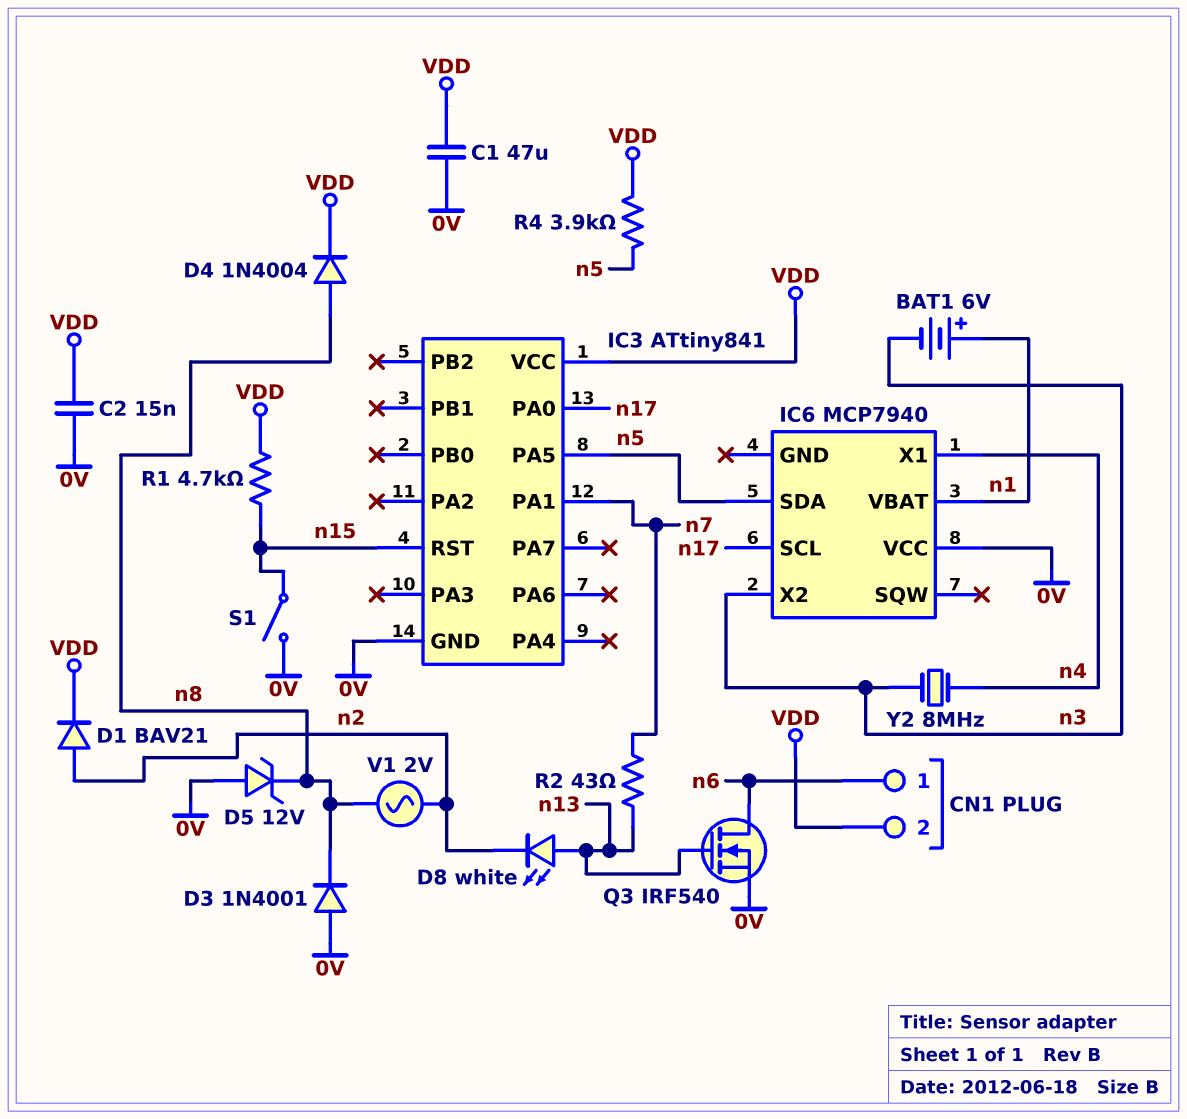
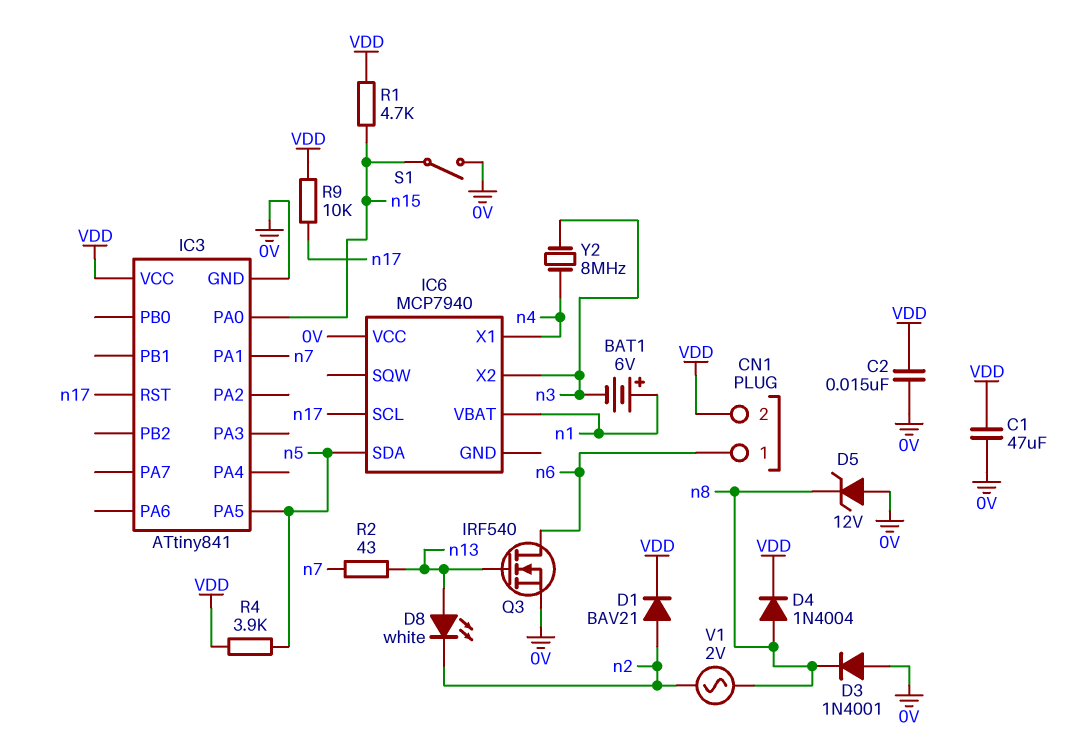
IC3 pin PA0: n17 -> n15
IC3 pin RST: n15 -> n17
R9: none -> 10k (VDD, n17)

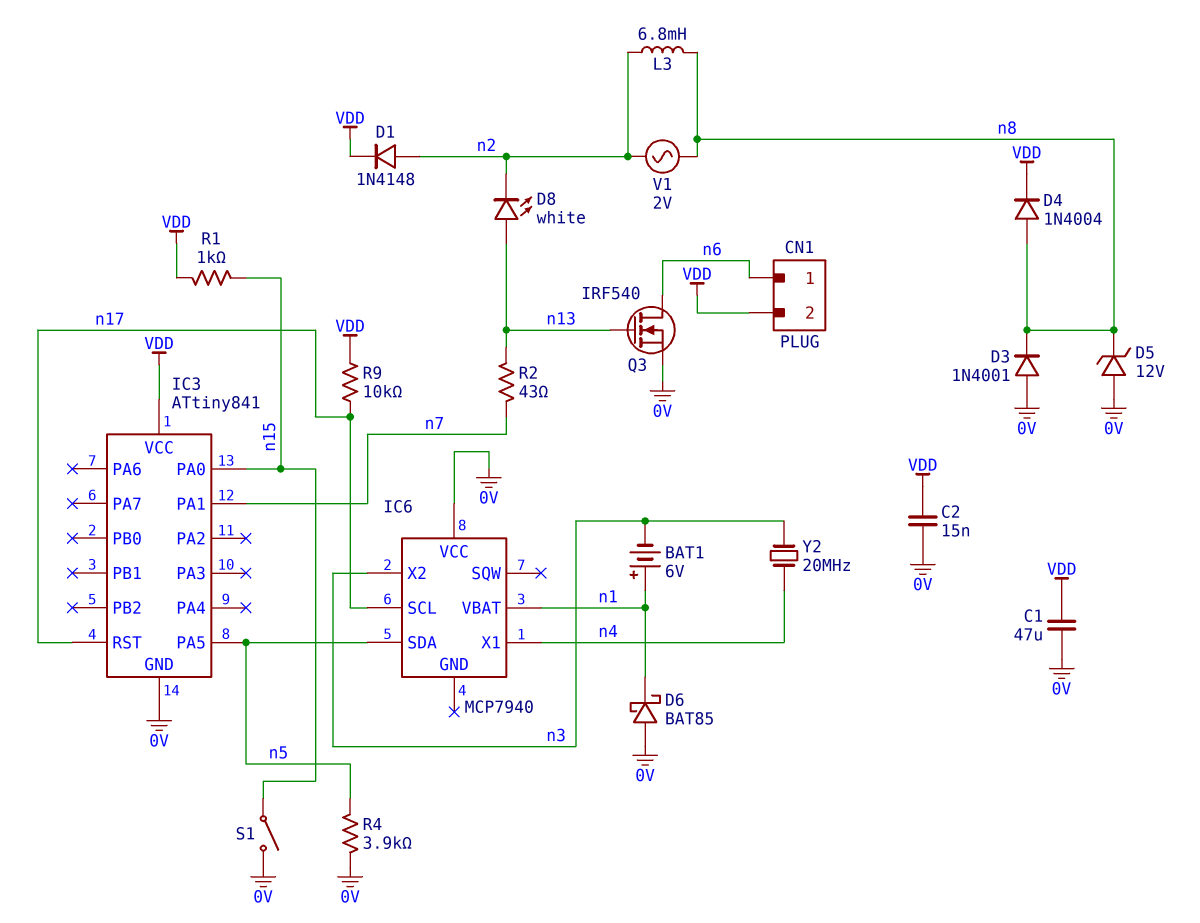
D1: diode BAV21 (A n2, K VDD) -> diode 1N4148 (A n2, K VDD)
D6: none -> schottky BAT85 (A 0V, K n1)
L3: none -> 6.8mH (n2, n8)
R1: 4.7k (VDD, n15) -> 1k (VDD, n15)
R4: 3.9k (VDD, n5) -> 3.9k (0V, n5)
Y2: 8MHz (n3, n4) -> 20MHz (n3, n4)

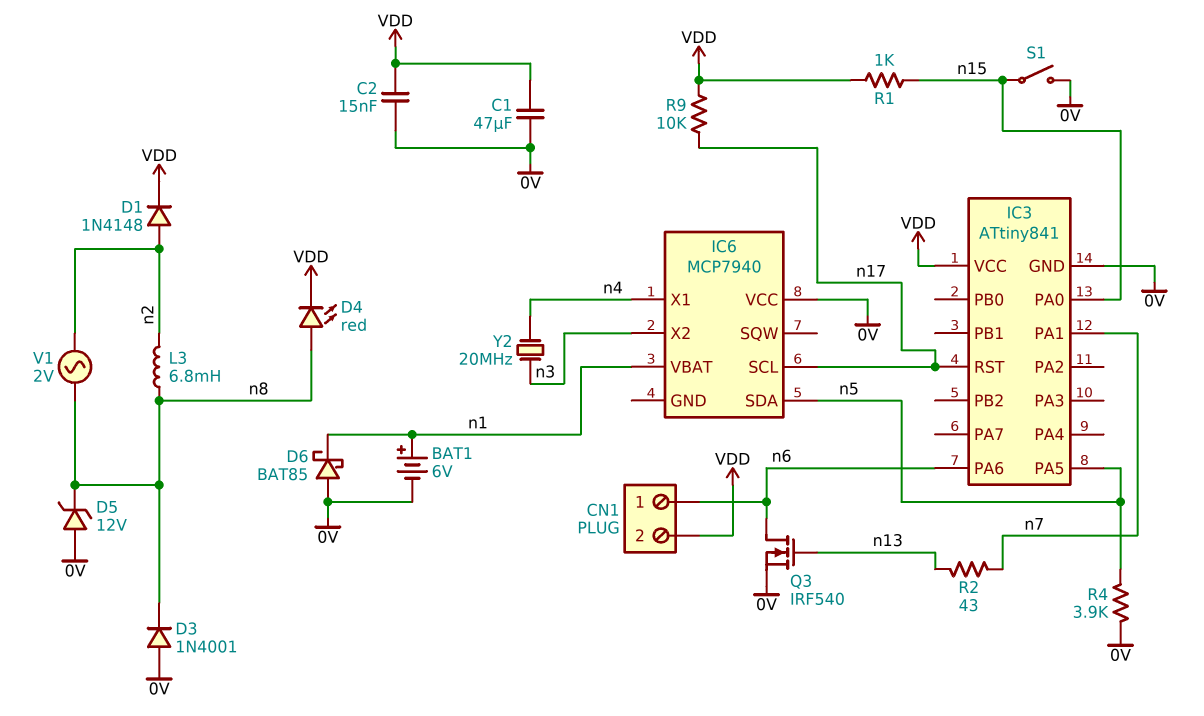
BAT1: 6V (plus n1, minus n3) -> 6V (plus n1, minus 0V)
D4: diode 1N4004 (A n8, K VDD) -> LED red (A n8, K VDD)
D8: LED white (A n13, K n2) -> none
IC3 pin PA6: none -> n6

